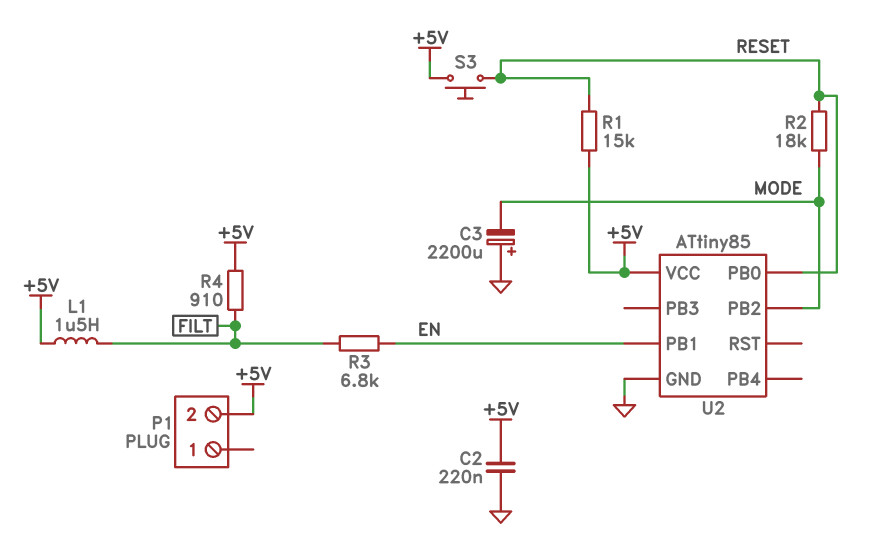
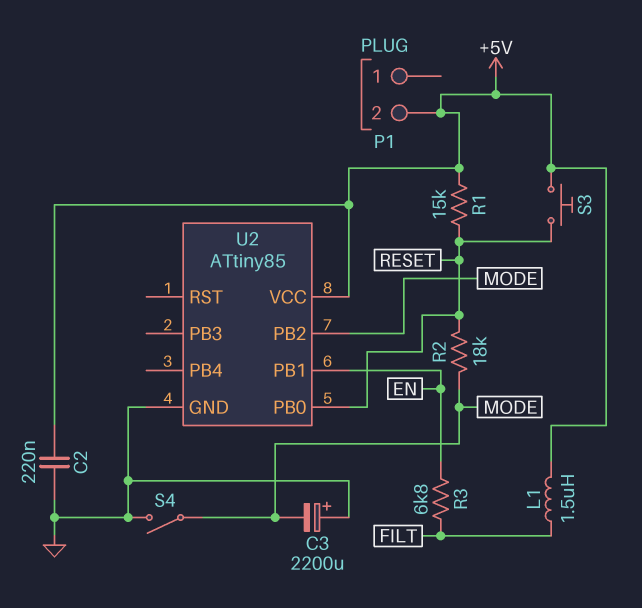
R4: 910 (+5V, FILT) -> none
S4: none -> switch (GND, MODE)

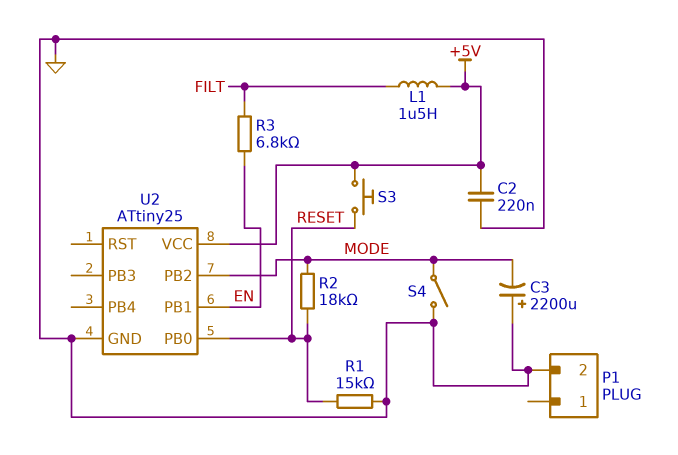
P1 pin 2: +5V -> GND
R1: 15k (+5V, RESET) -> 15k (GND, RESET)
U2: ATtiny85 -> ATtiny25

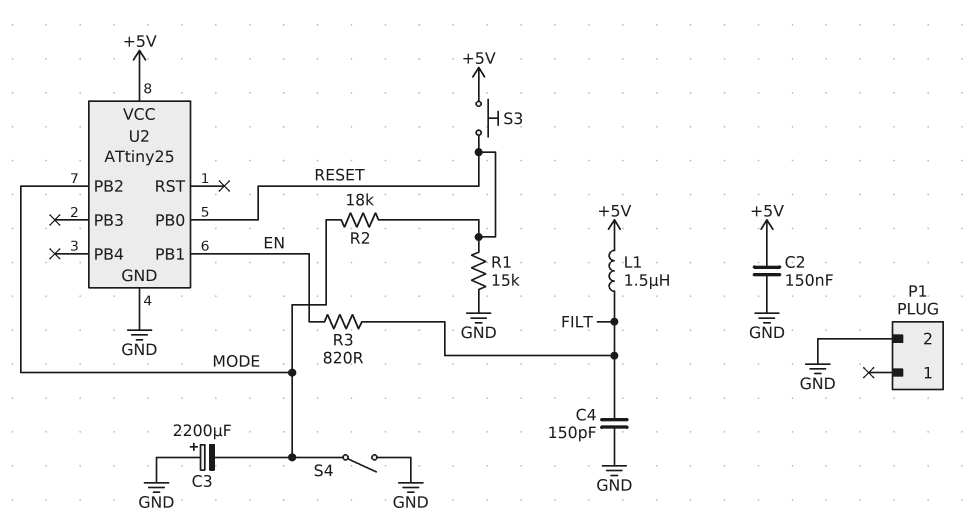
C2: 220nF (+5V, GND) -> 150nF (+5V, GND)
C4: none -> 150pF (FILT, GND)
R3: 6.8k (EN, FILT) -> 820 (EN, FILT)

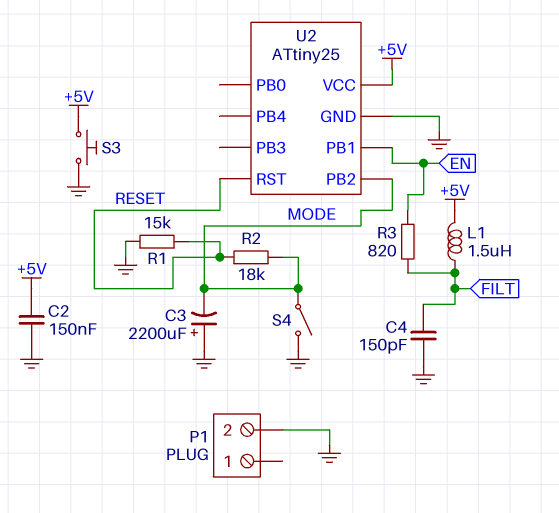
S3: button (+5V, RESET) -> button (+5V, GND)
U2 pin PB0: RESET -> none
U2 pin RST: none -> RESET

